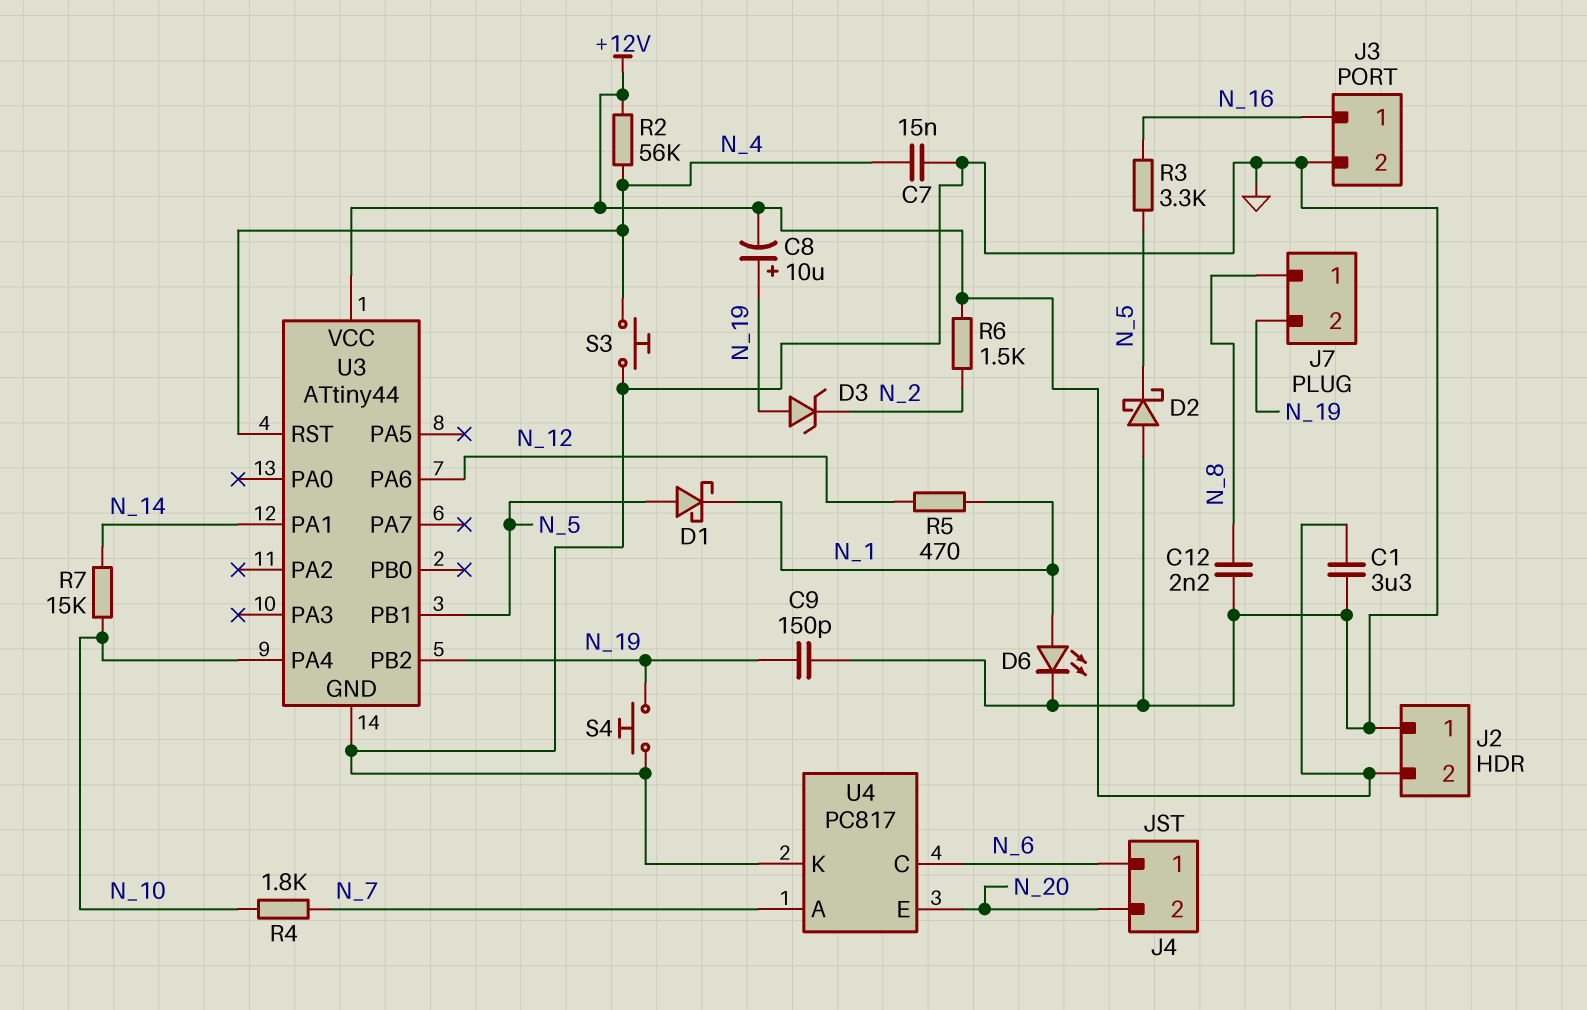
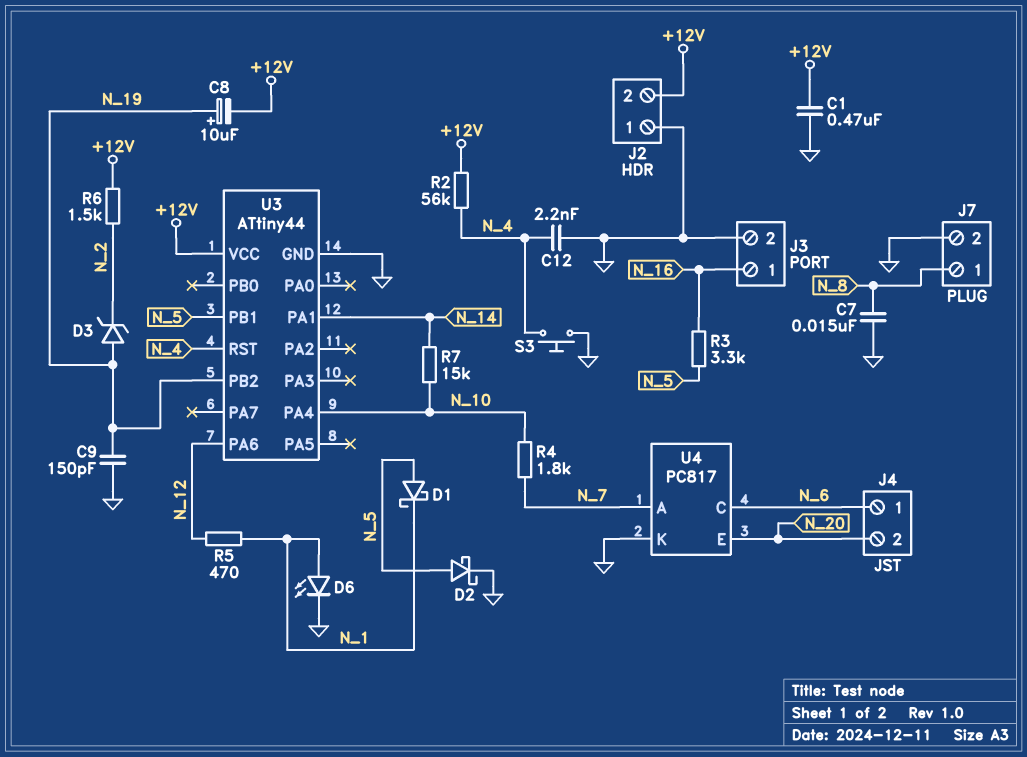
C1: 3.3uF (+12V, GND) -> 470nF (+12V, GND)
C7: 15nF (GND, N_4) -> 15nF (GND, N_8)
C12: 2.2nF (GND, N_8) -> 2.2nF (GND, N_4)
D2: schottky (A GND, K N_5) -> schottky (A N_5, K GND)
J7 pin 2: N_19 -> GND
S4: button (GND, N_19) -> none

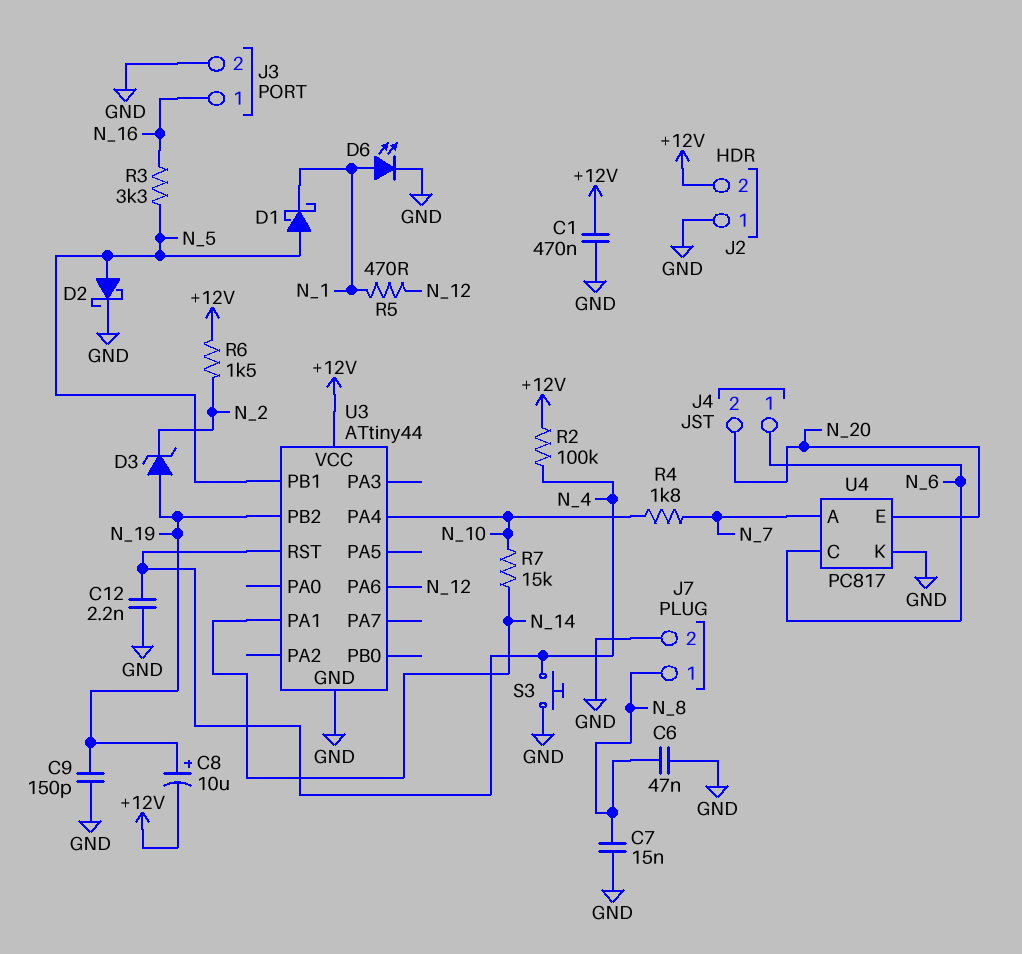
C6: none -> 47nF (GND, N_8)
R2: 56k (+12V, N_4) -> 100k (+12V, N_4)

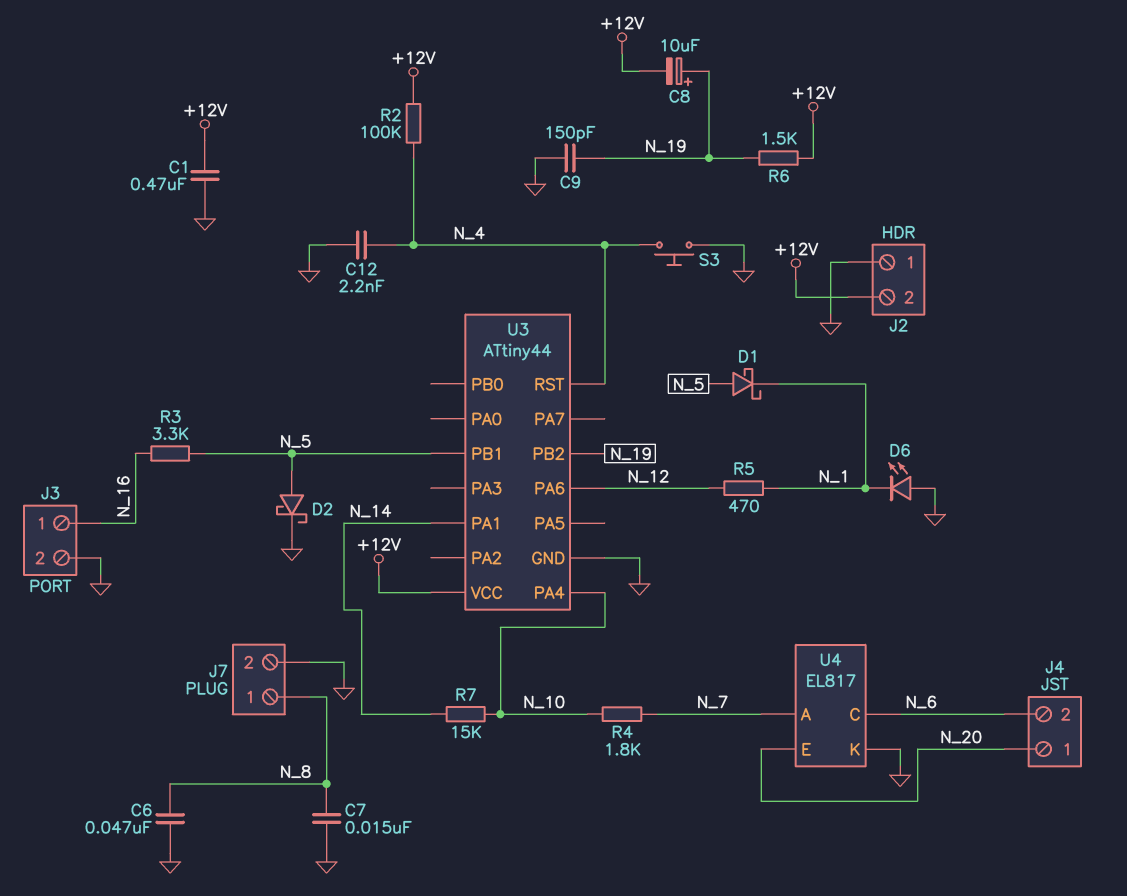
D3: zener (A N_19, K N_2) -> none
D6: LED (A N_1, K GND) -> LED (A GND, K N_1)
J4 pin 1: N_6 -> N_20
J4 pin 2: N_20 -> N_6
R6: 1.5k (+12V, N_2) -> 1.5k (+12V, N_19)
U4: PC817 -> EL817

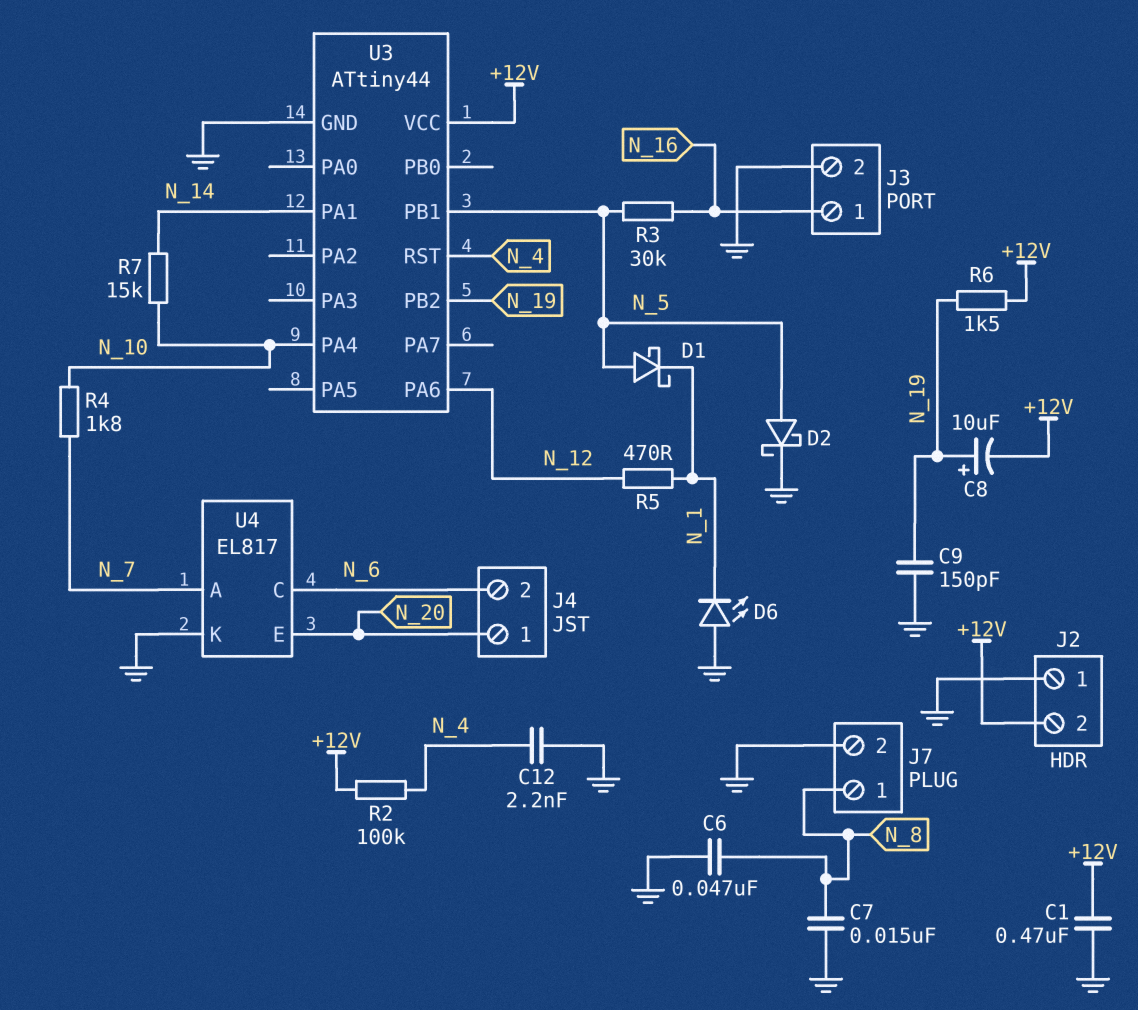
R3: 3.3k (N_5, N_16) -> 30k (N_5, N_16)
S3: button (GND, N_4) -> none

